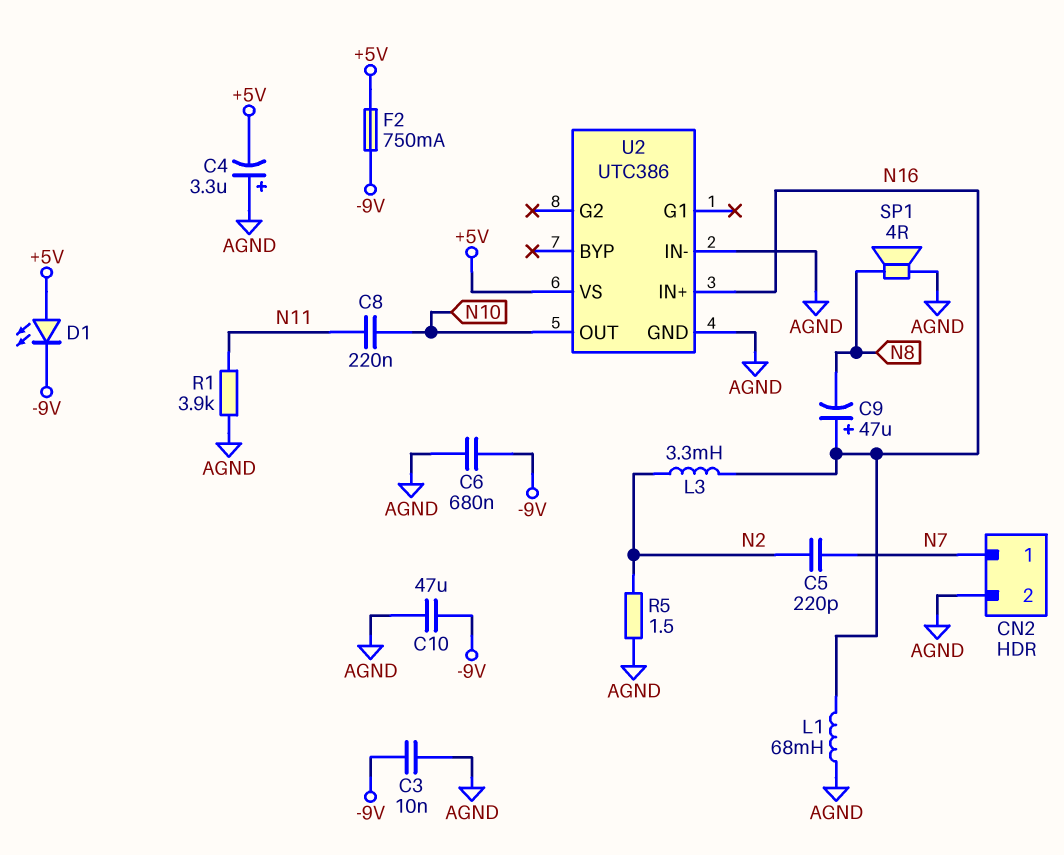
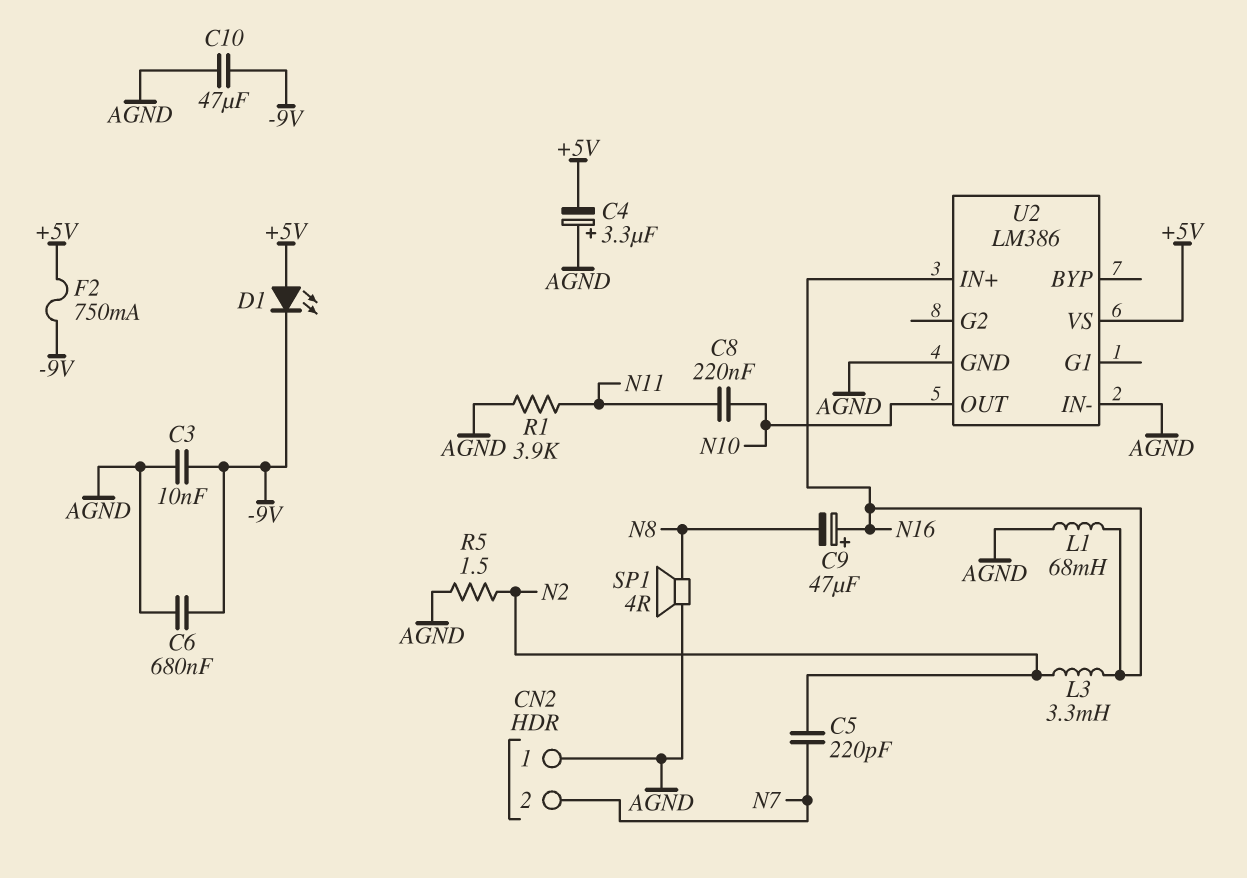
CN2 pin 1: N7 -> AGND
CN2 pin 2: AGND -> N7
U2: UTC386 -> LM386

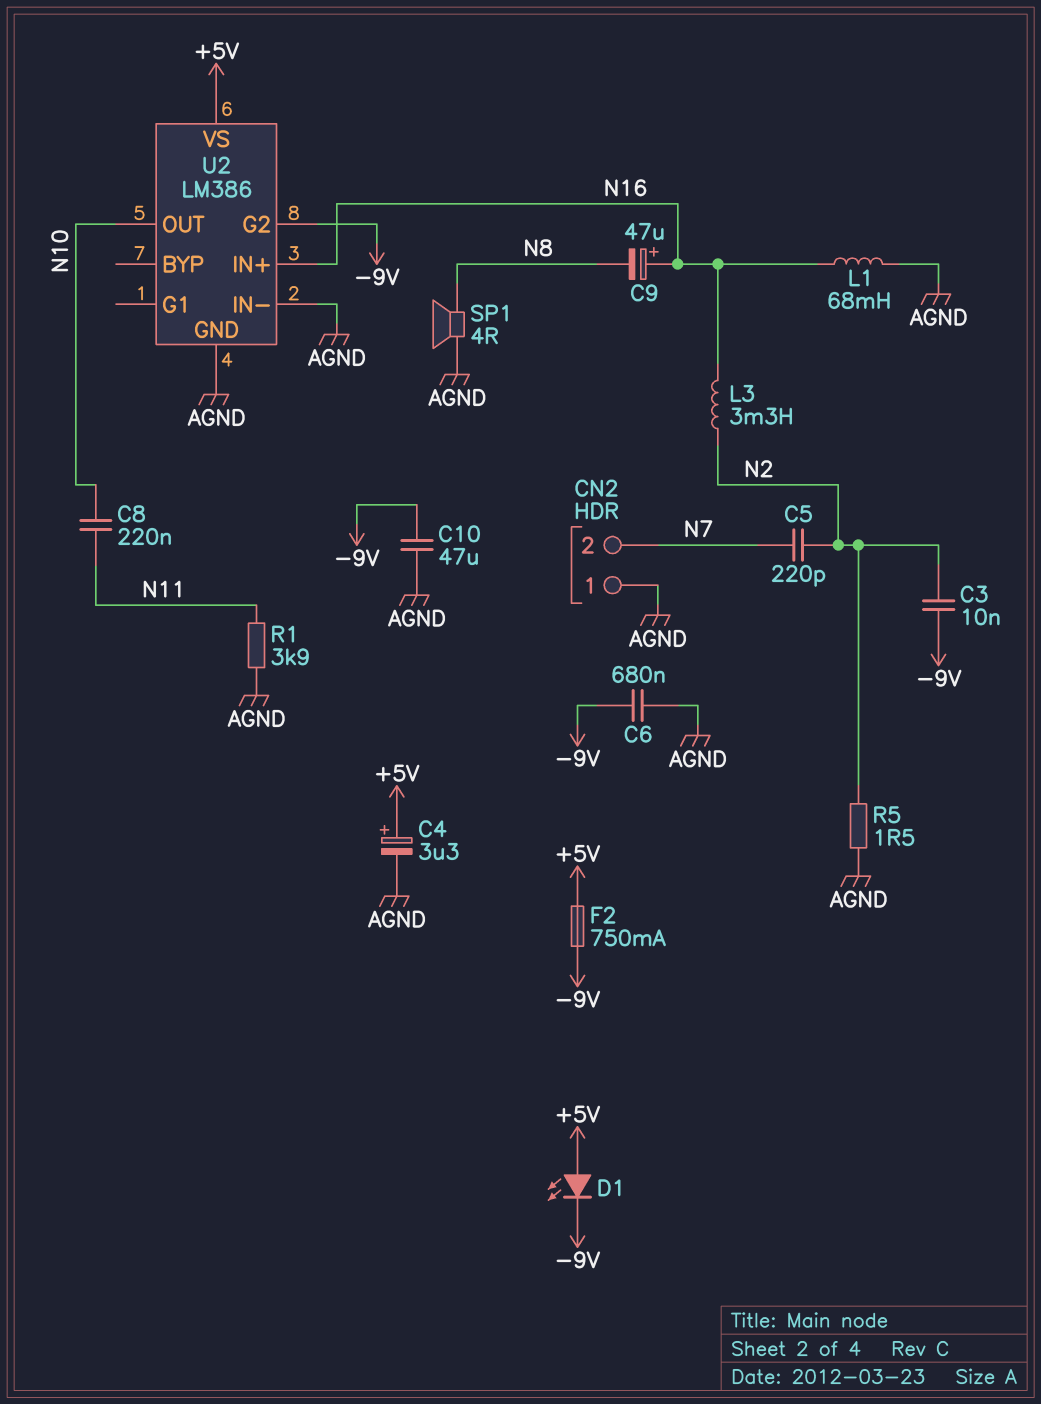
C3: 10nF (-9V, AGND) -> 10nF (-9V, N2)
C4: 3.3uF (plus AGND, minus +5V) -> 3.3uF (plus +5V, minus AGND)
U2 pin G2: none -> -9V

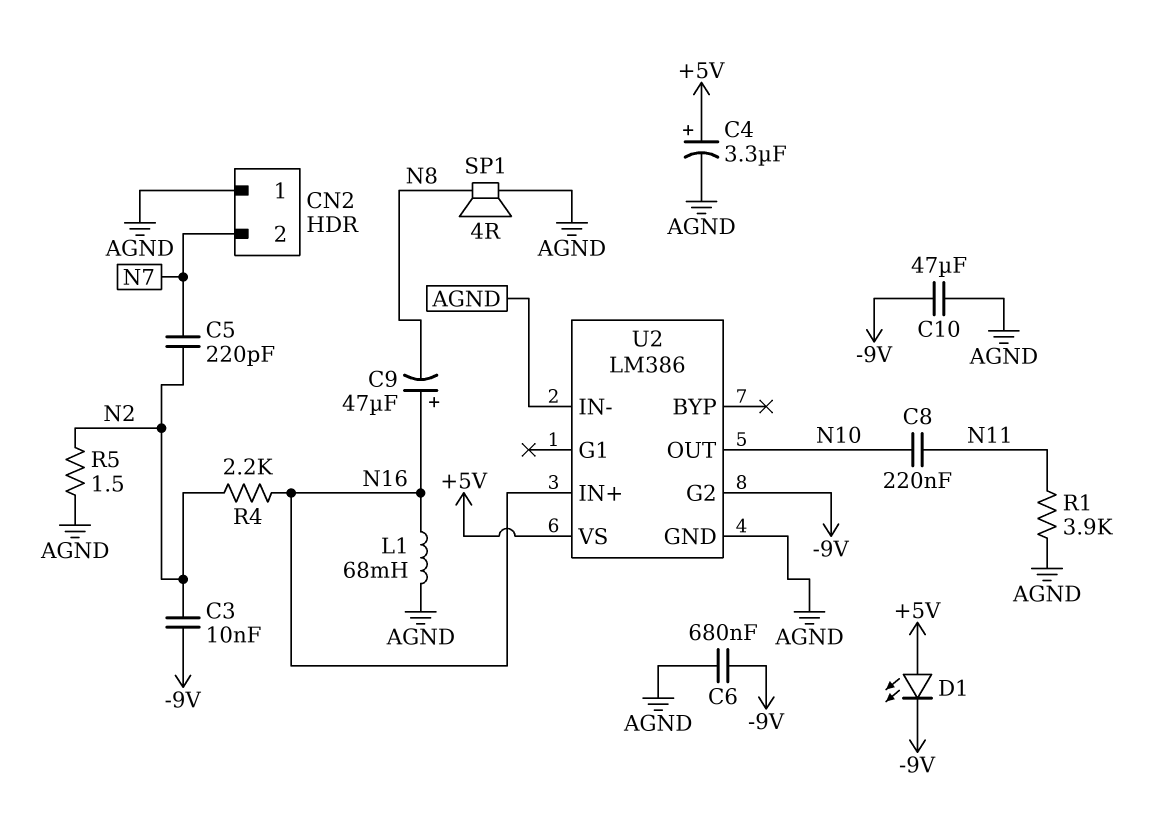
F2: 750mA (+5V, -9V) -> none
L3: 3.3mH (N2, N16) -> none
R4: none -> 2.2k (N2, N16)

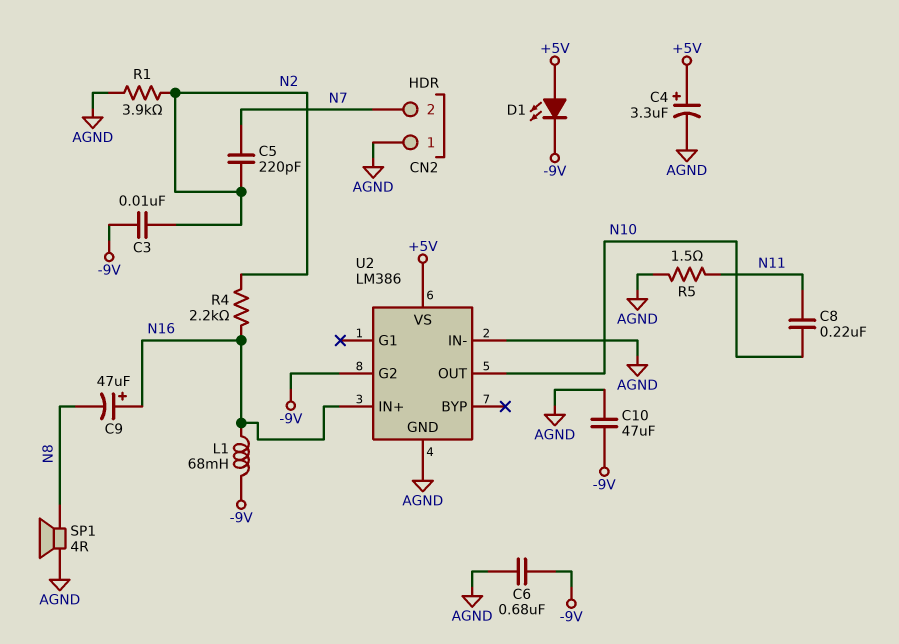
L1: 68mH (AGND, N16) -> 68mH (-9V, N16)
R1: 3.9k (AGND, N11) -> 3.9k (AGND, N2)
R5: 1.5 (AGND, N2) -> 1.5 (AGND, N11)

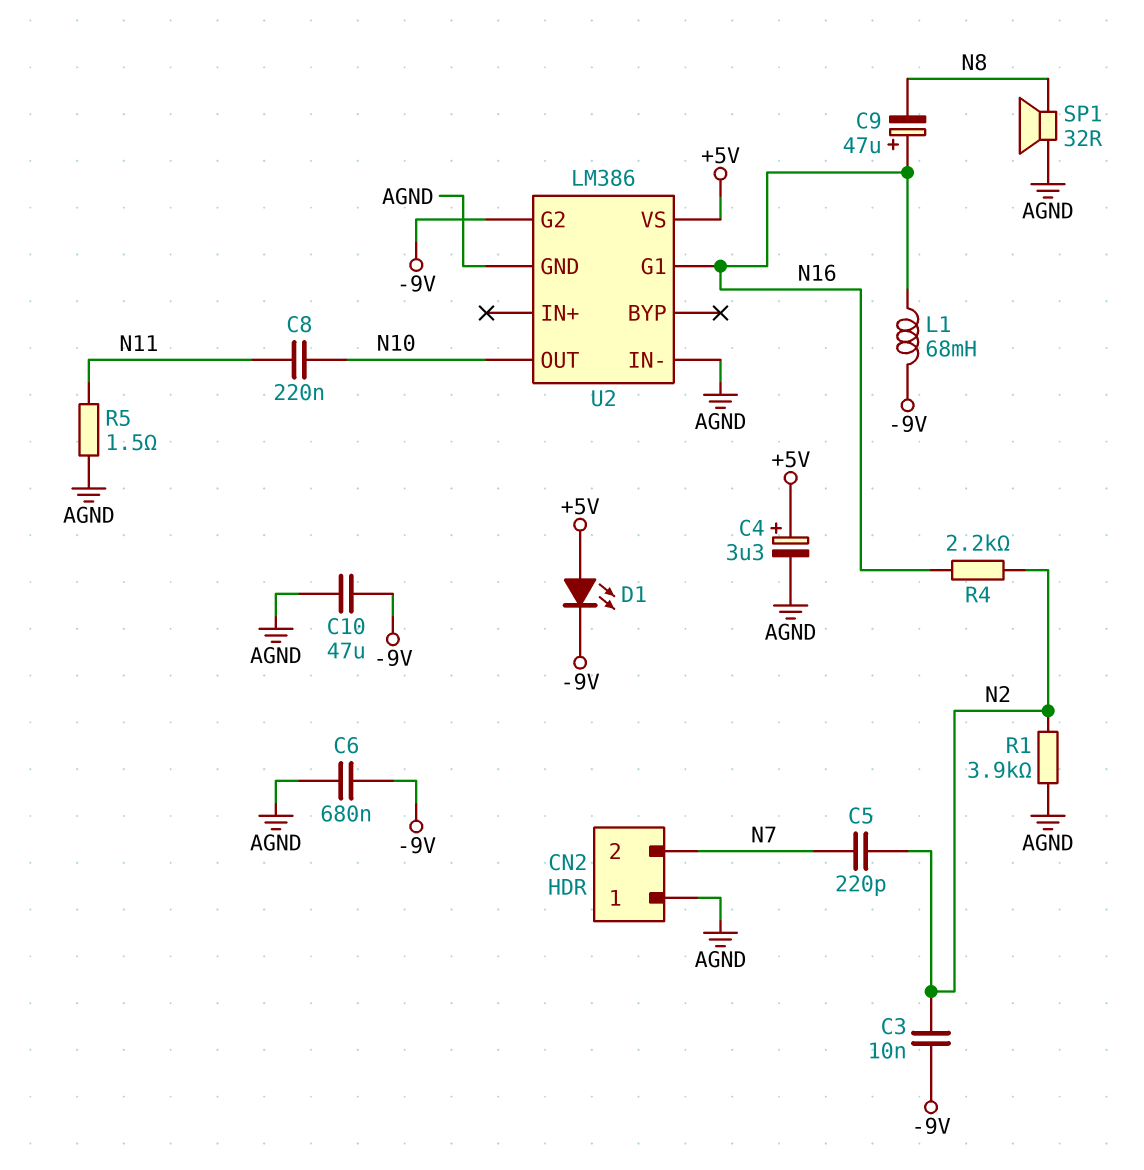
SP1: speaker 4R (AGND, N8) -> speaker 32R (AGND, N8)
U2 pin G1: none -> N16
U2 pin IN+: N16 -> none

